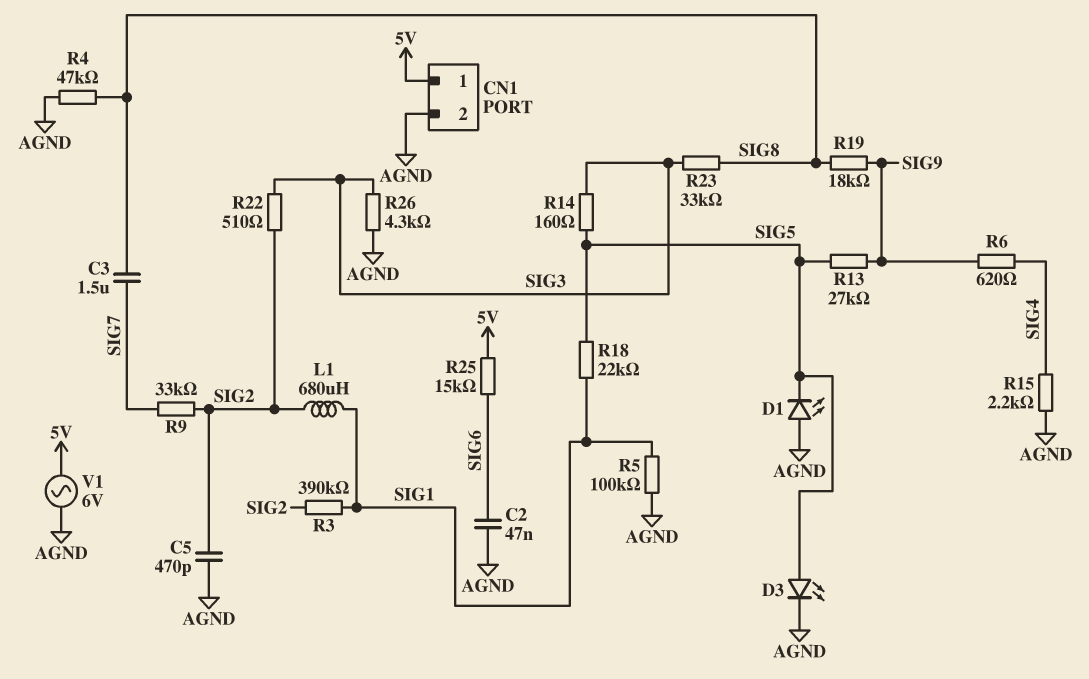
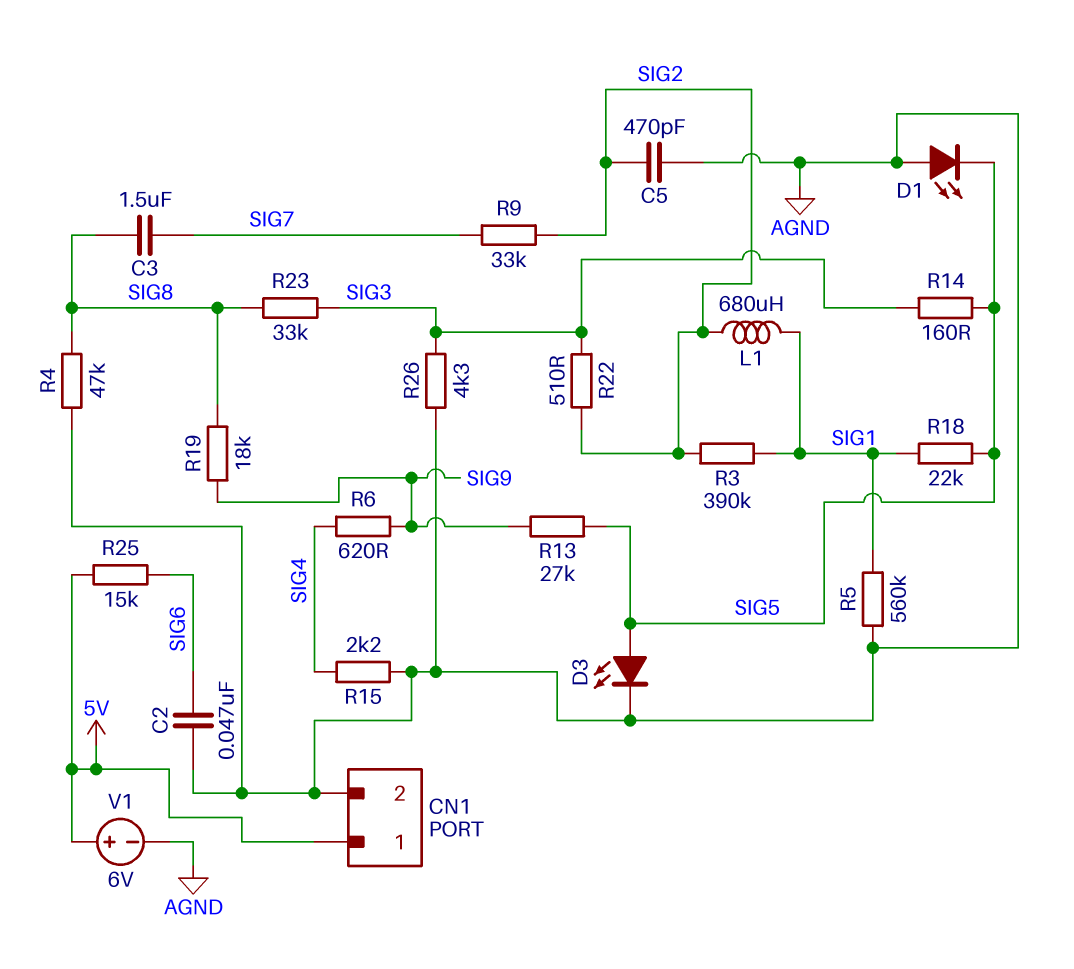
R5: 100k (AGND, SIG1) -> 560k (AGND, SIG1)
V1: AC 6V (5V, AGND) -> 6V (plus 5V, minus AGND)

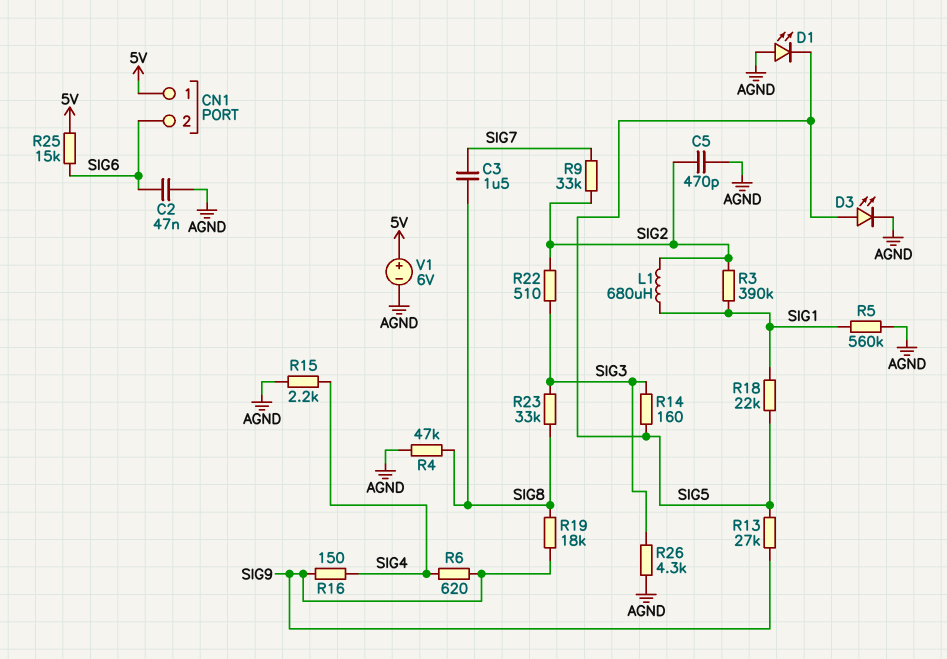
CN1 pin 2: AGND -> SIG6
R16: none -> 150 (SIG4, SIG9)

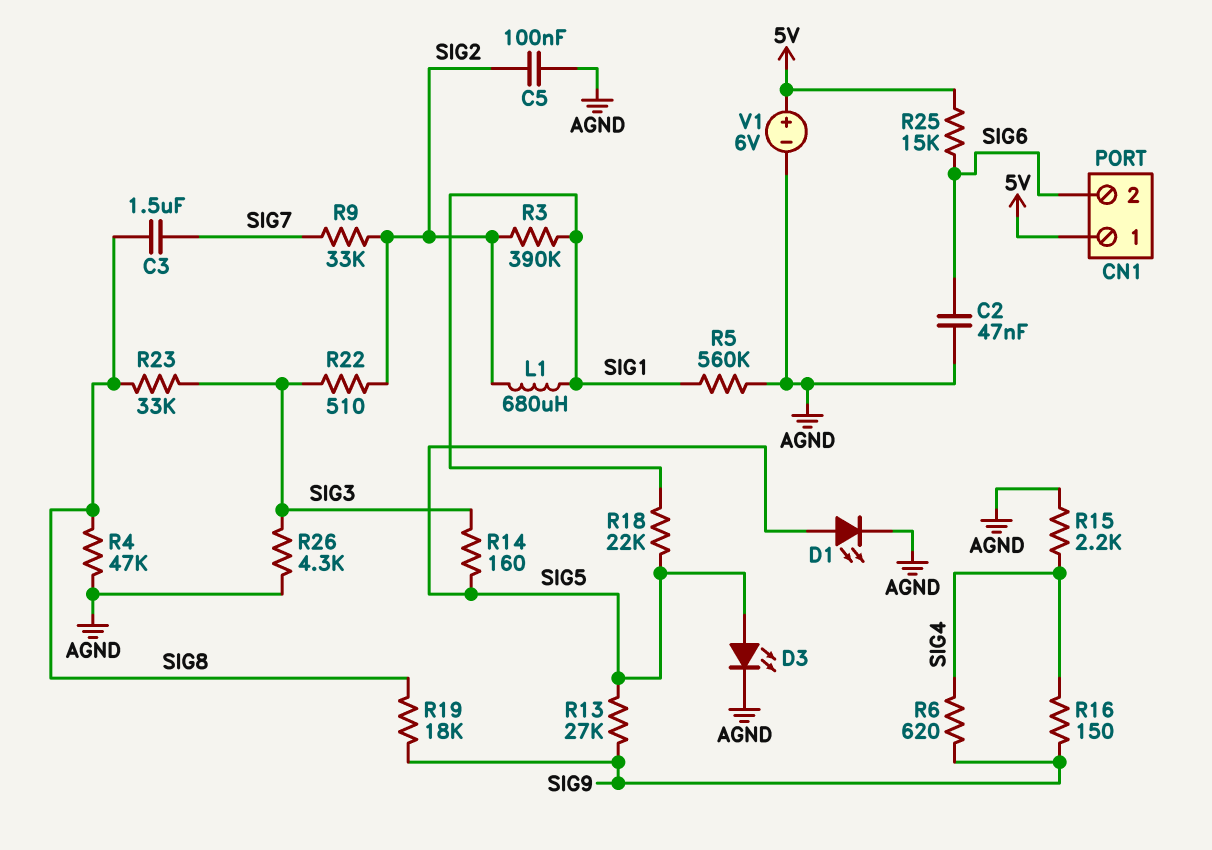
C5: 470pF (AGND, SIG2) -> 100nF (AGND, SIG2)
D1: LED (A AGND, K SIG5) -> LED (A SIG5, K AGND)

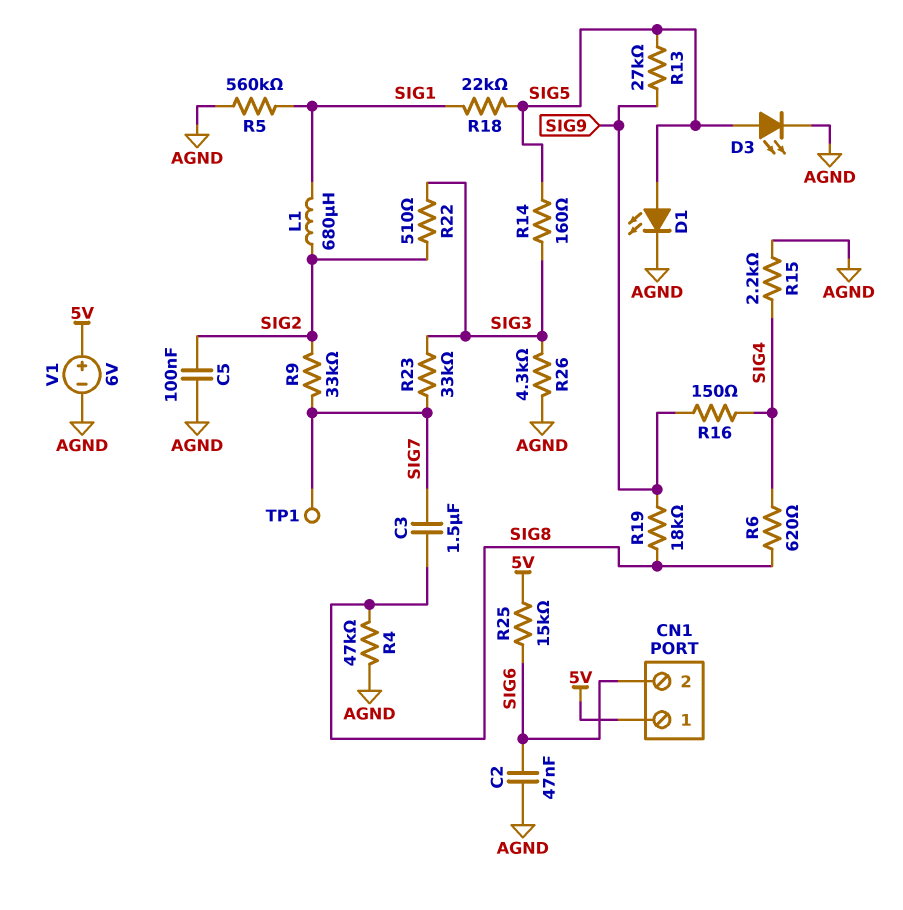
R3: 390k (SIG1, SIG2) -> none
R6: 620 (SIG4, SIG9) -> 620 (SIG4, SIG8)
R23: 33k (SIG3, SIG8) -> 33k (SIG3, SIG7)
TP1: none -> test point (SIG7)

